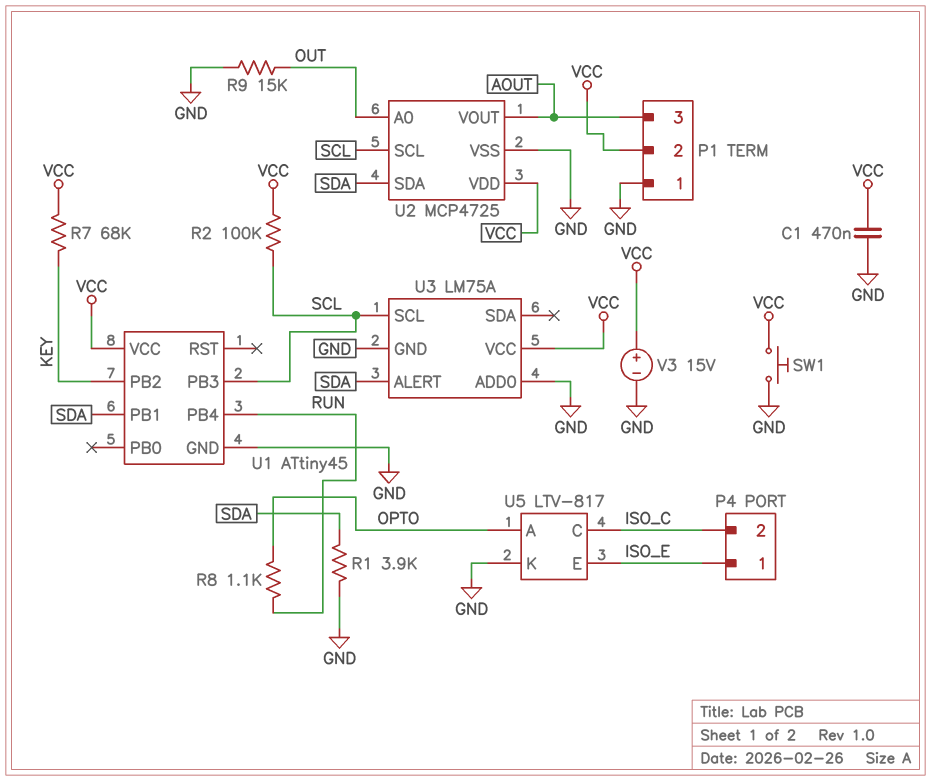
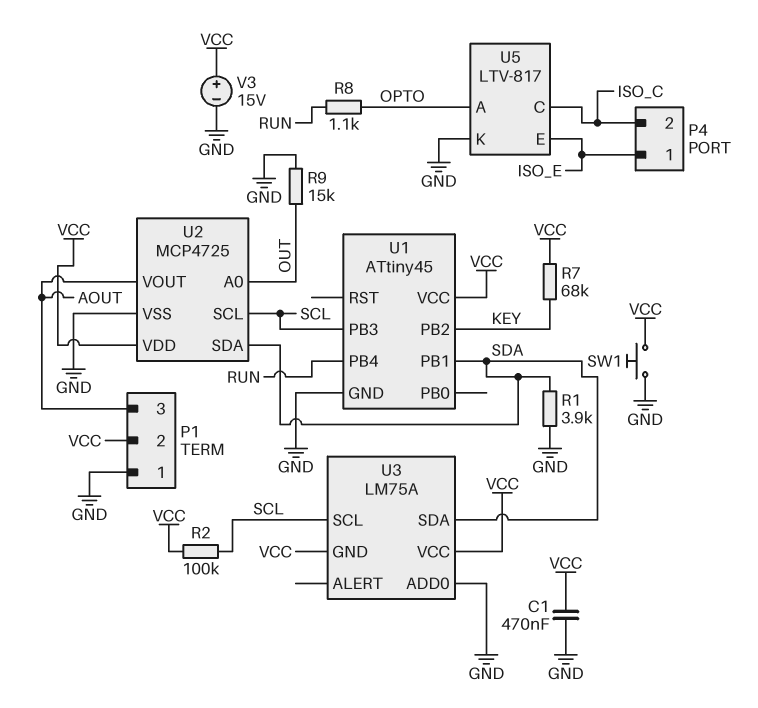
U3 pin ALERT: SDA -> none
U3 pin GND: GND -> VCC
U3 pin SDA: none -> SDA

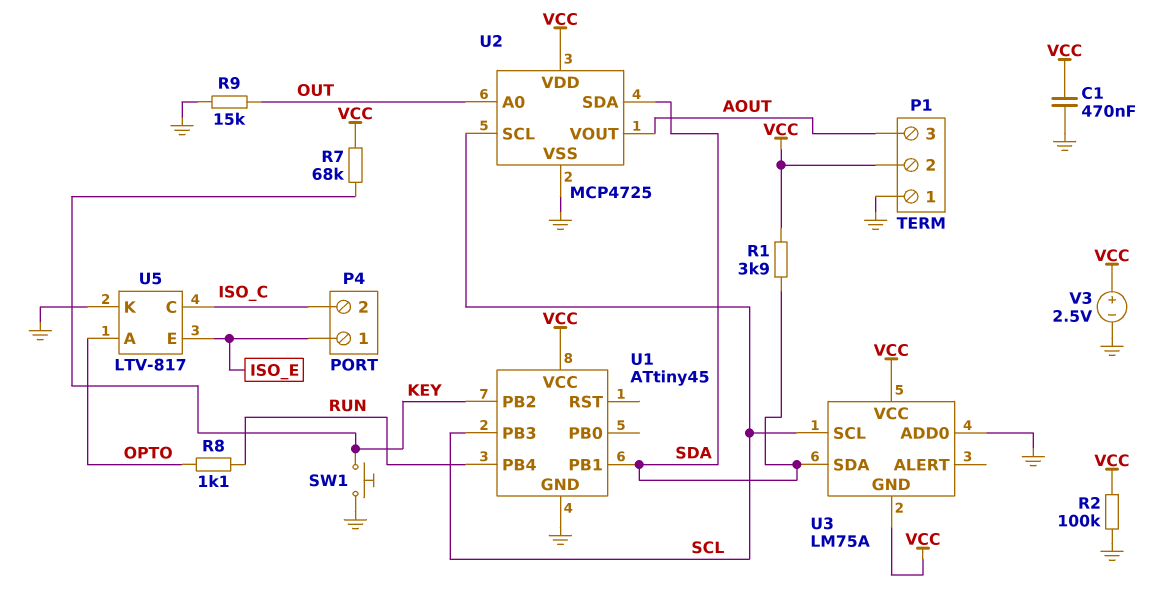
R1: 3.9k (GND, SDA) -> 3.9k (SDA, VCC)
R2: 100k (SCL, VCC) -> 100k (GND, VCC)
SW1: button (GND, VCC) -> button (GND, KEY)
V3: 15V (plus VCC, minus GND) -> 2.5V (plus VCC, minus GND)

